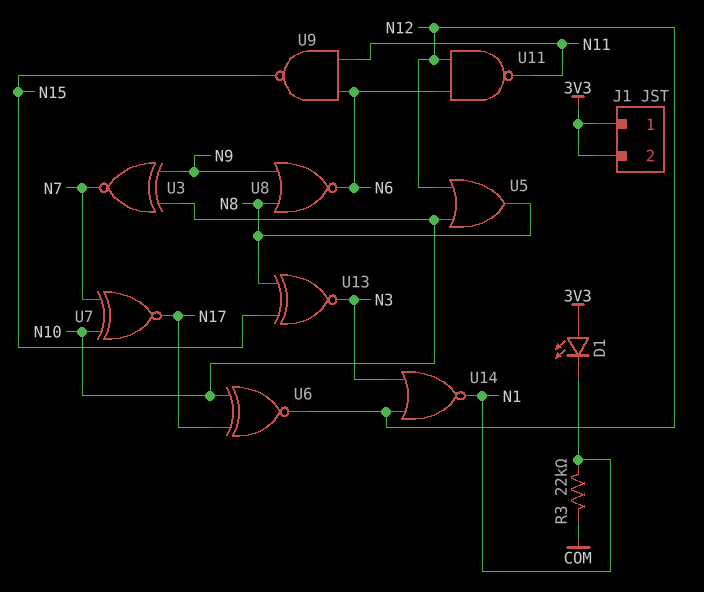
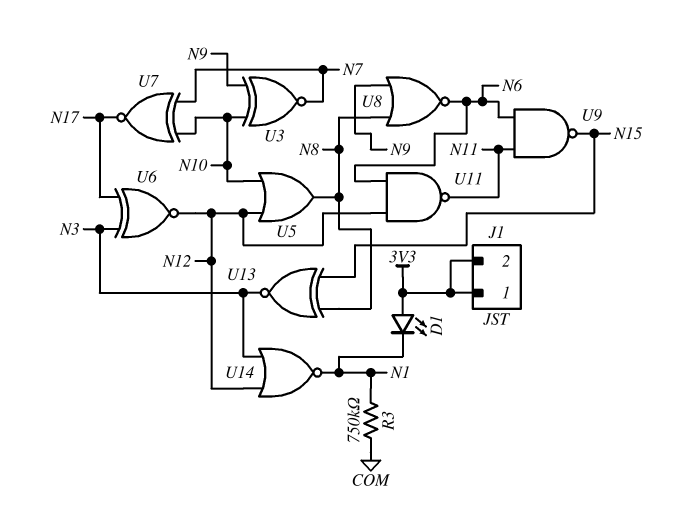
R3: 22k (COM, N1) -> 750k (COM, N1)
U6: XNOR (in N10, in N17, out N12) -> XNOR (in N3, in N17, out N12)

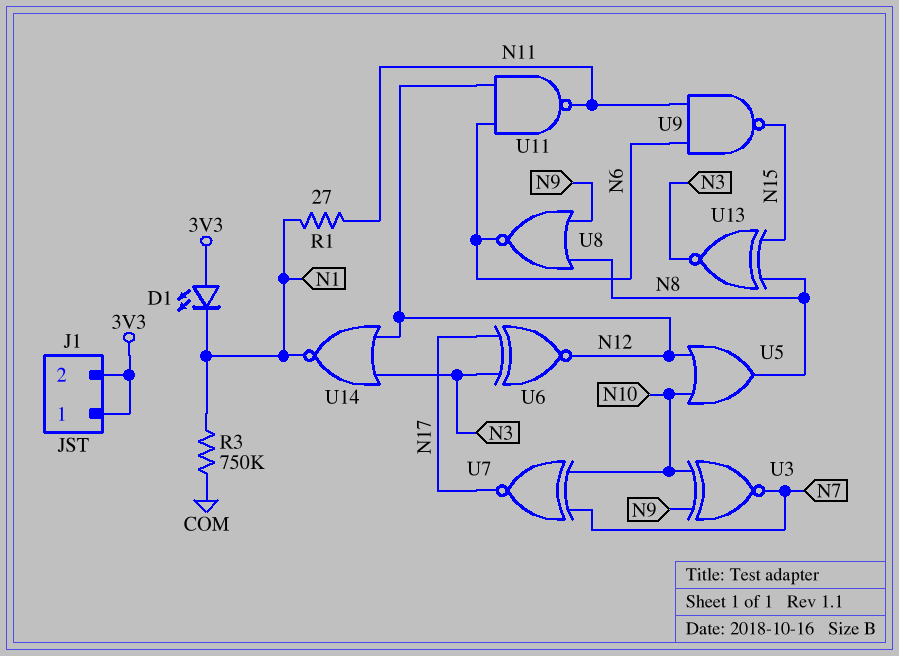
R1: none -> 27 (N1, N11)

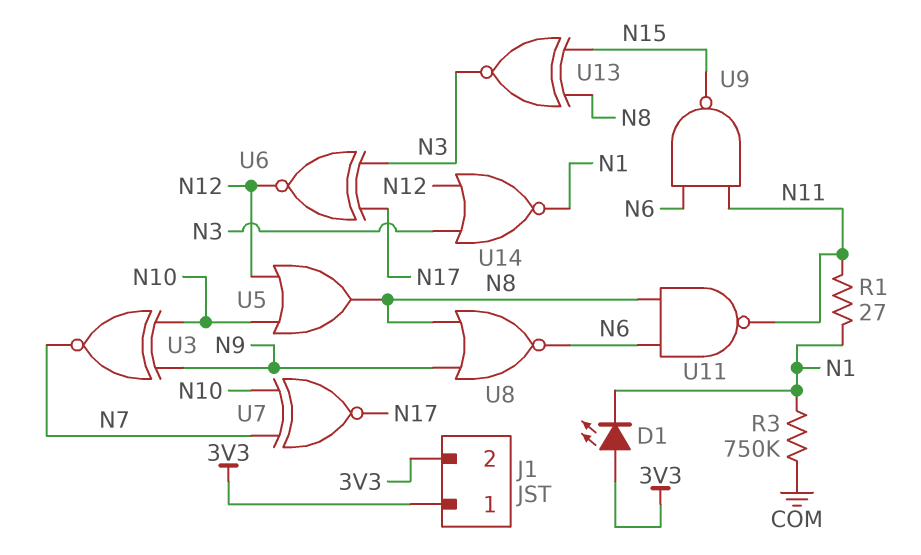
U11: NAND (in N6, in N12, out N11) -> NAND (in N6, in N8, out N11)

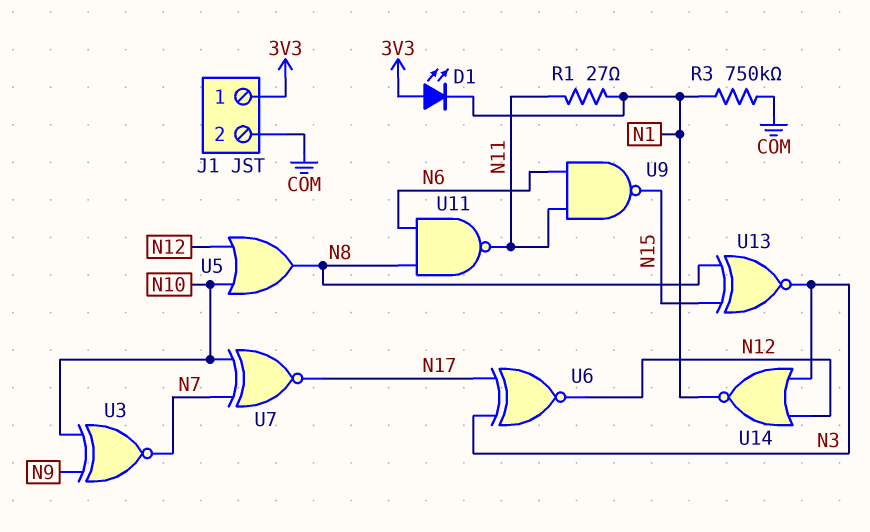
J1 pin 2: 3V3 -> COM
U8: NOR (in N8, in N9, out N6) -> none

